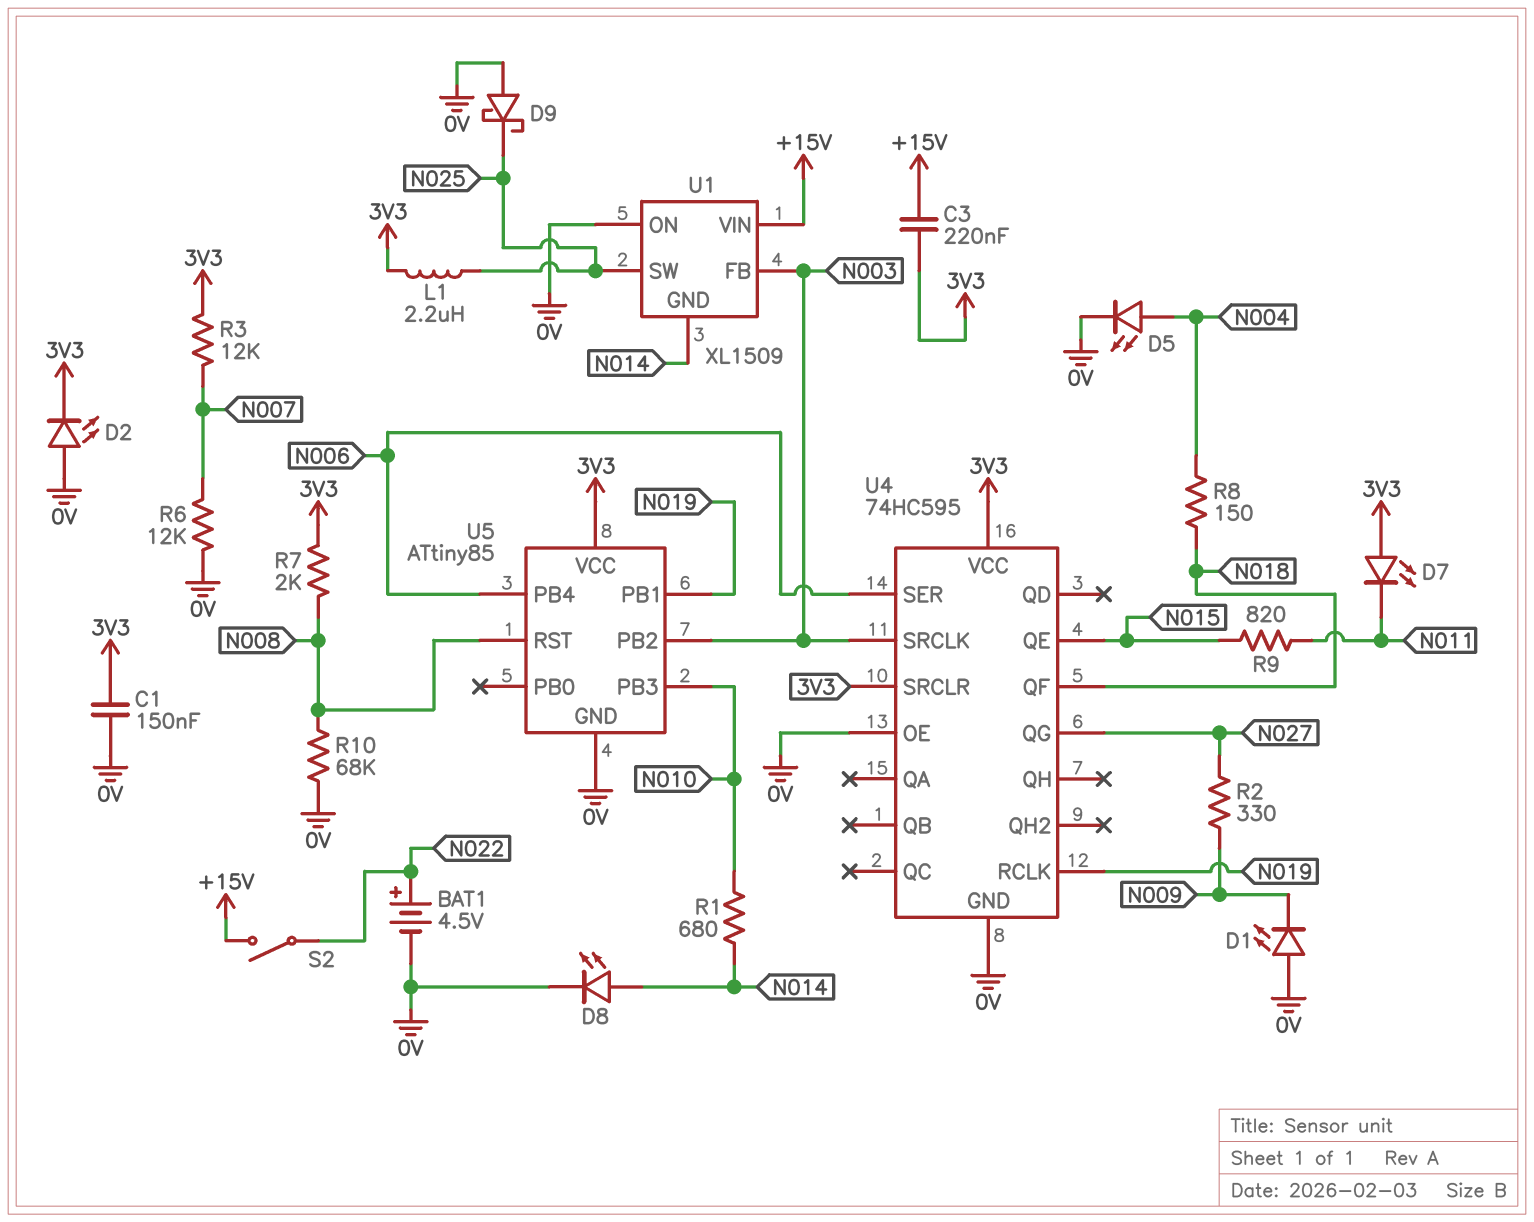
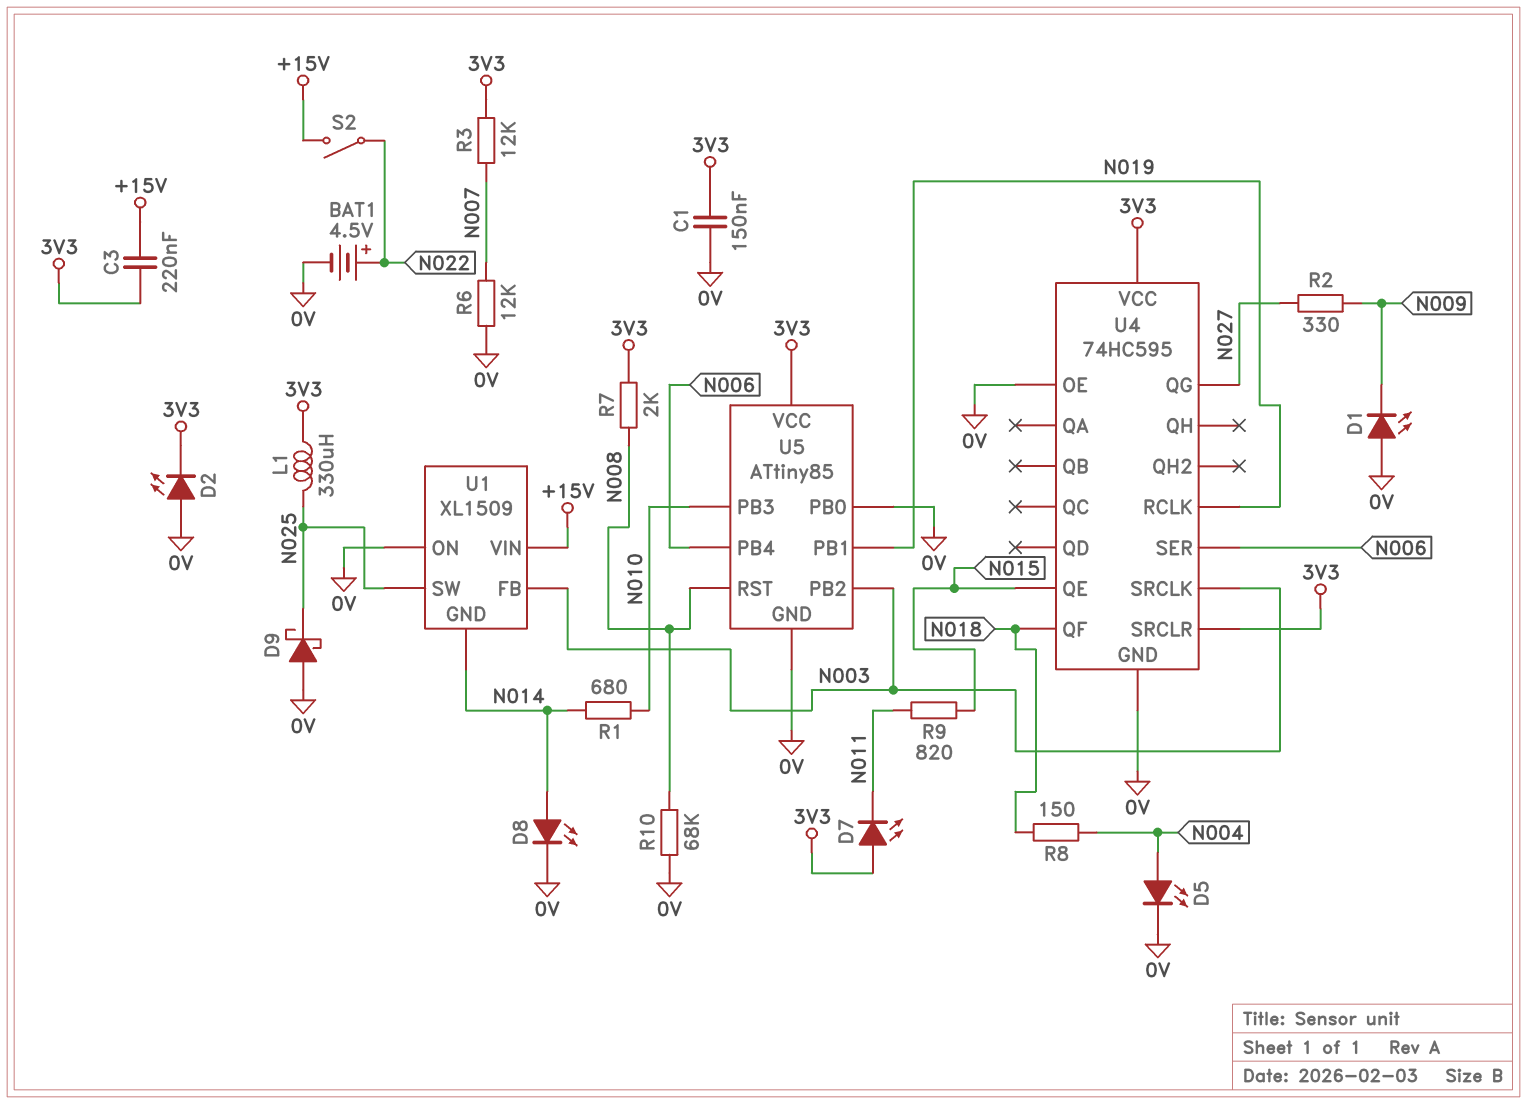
L1: 2.2uH (3V3, N025) -> 330uH (3V3, N025)
U5 pin PB0: none -> 0V

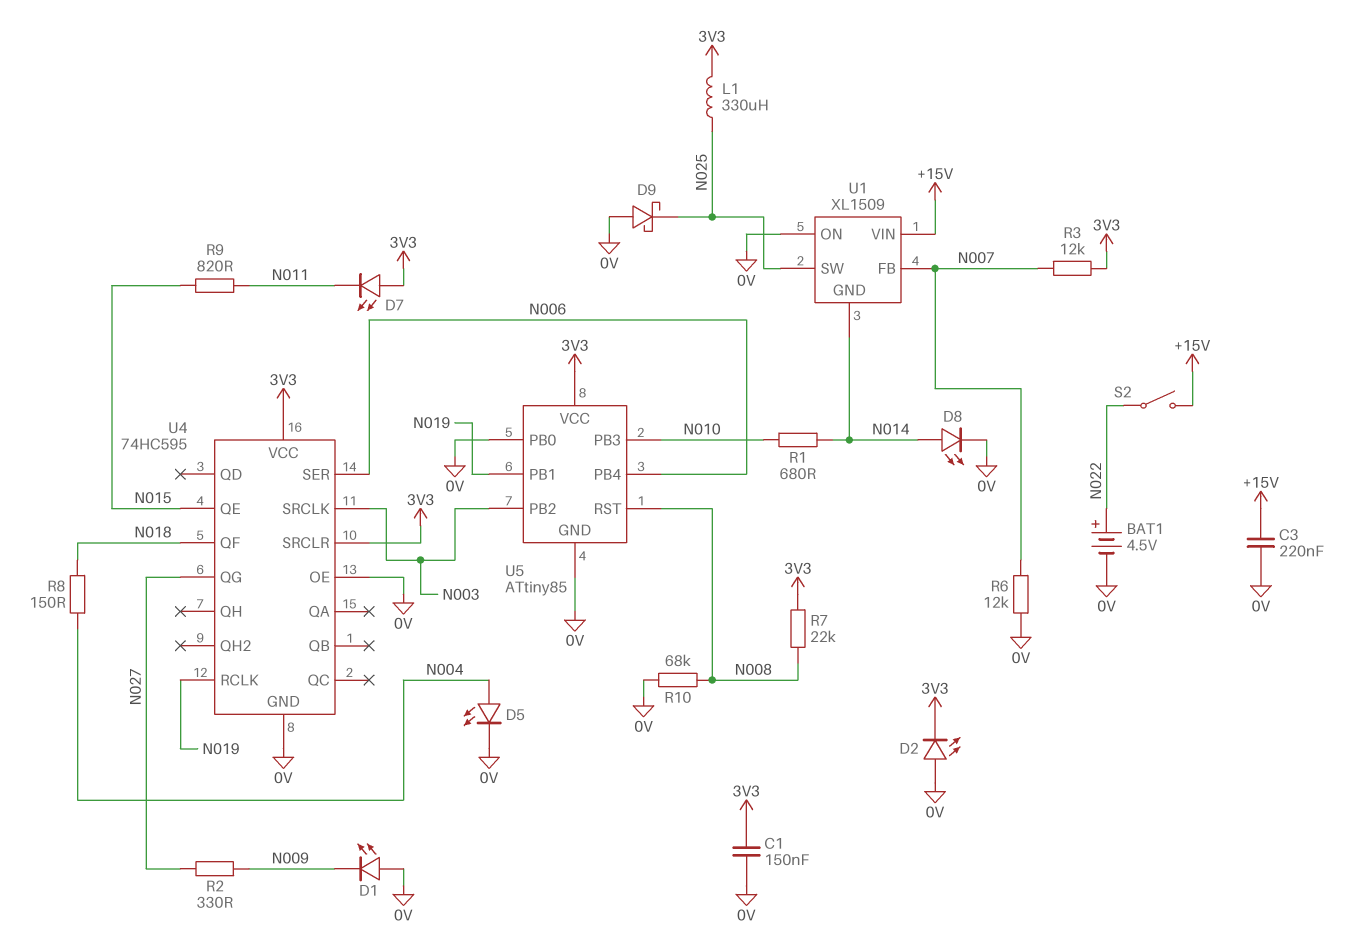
C3: 220nF (+15V, 3V3) -> 220nF (+15V, 0V)
R7: 2k (3V3, N008) -> 22k (3V3, N008)
U1 pin FB: N003 -> N007

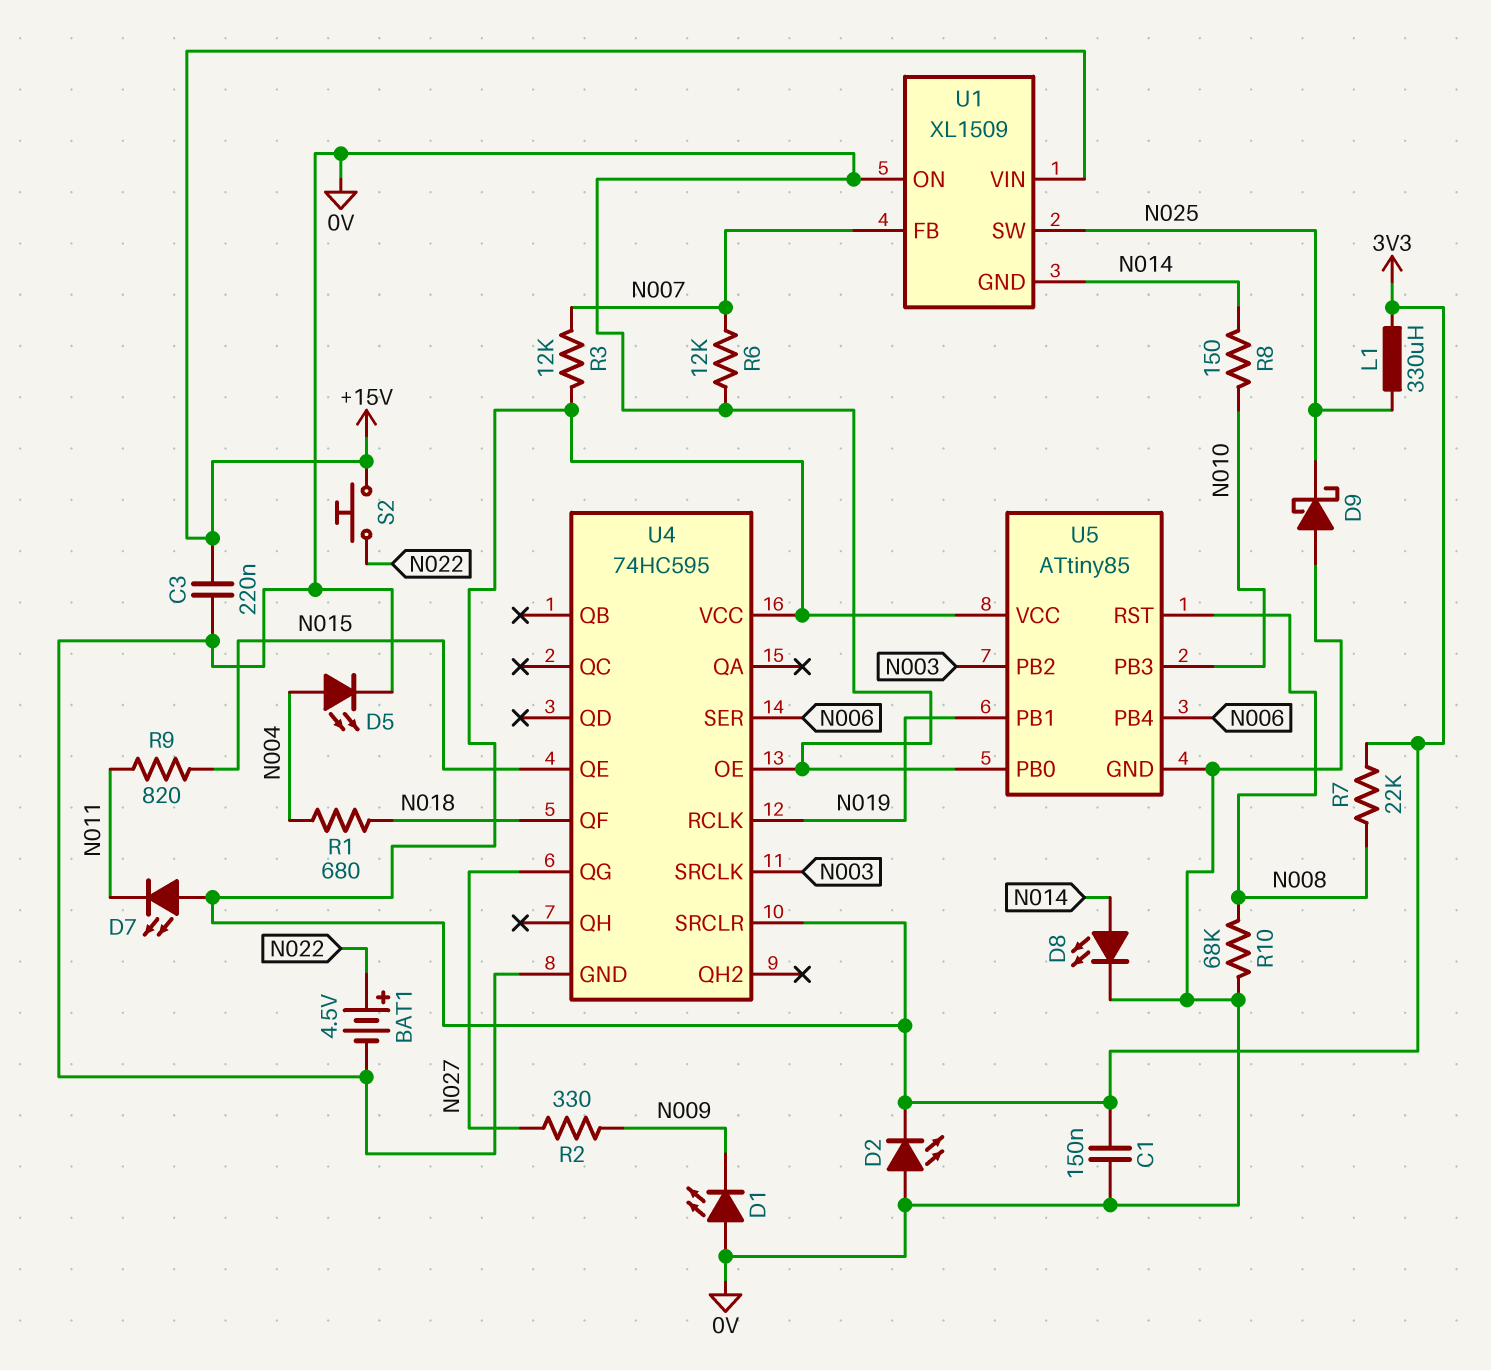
R1: 680 (N010, N014) -> 680 (N004, N018)
R8: 150 (N004, N018) -> 150 (N010, N014)
S2: switch (+15V, N022) -> button (+15V, N022)

